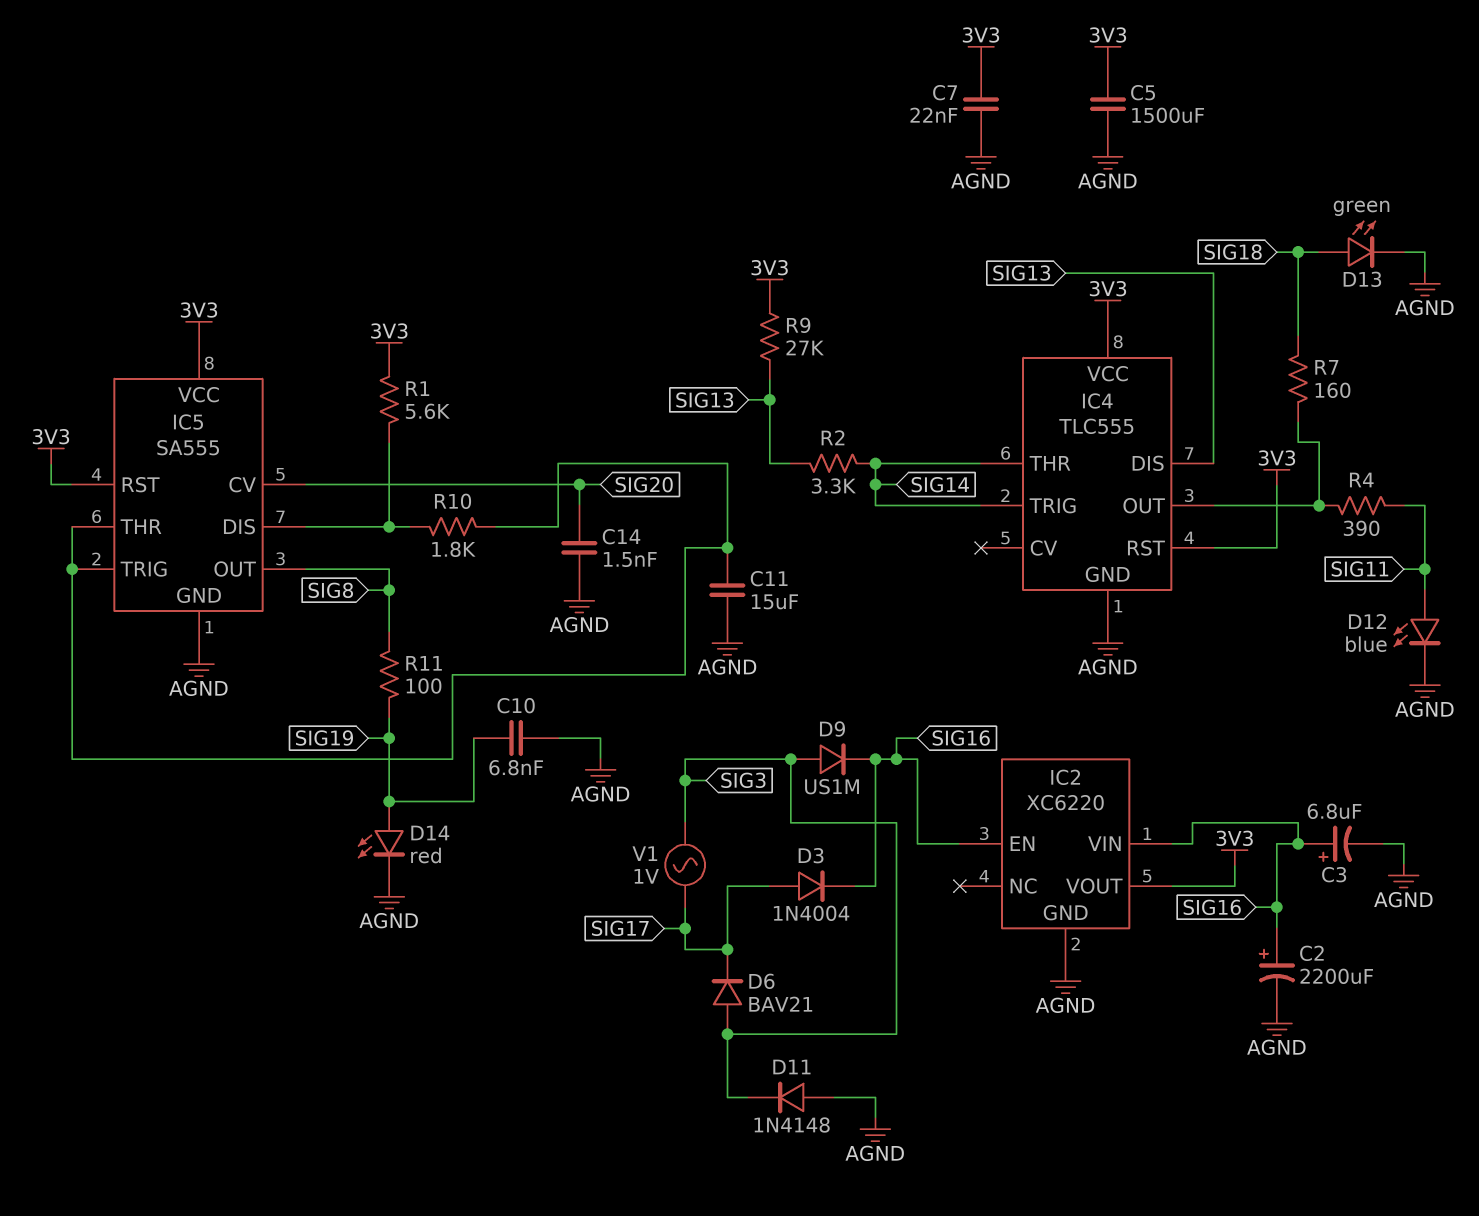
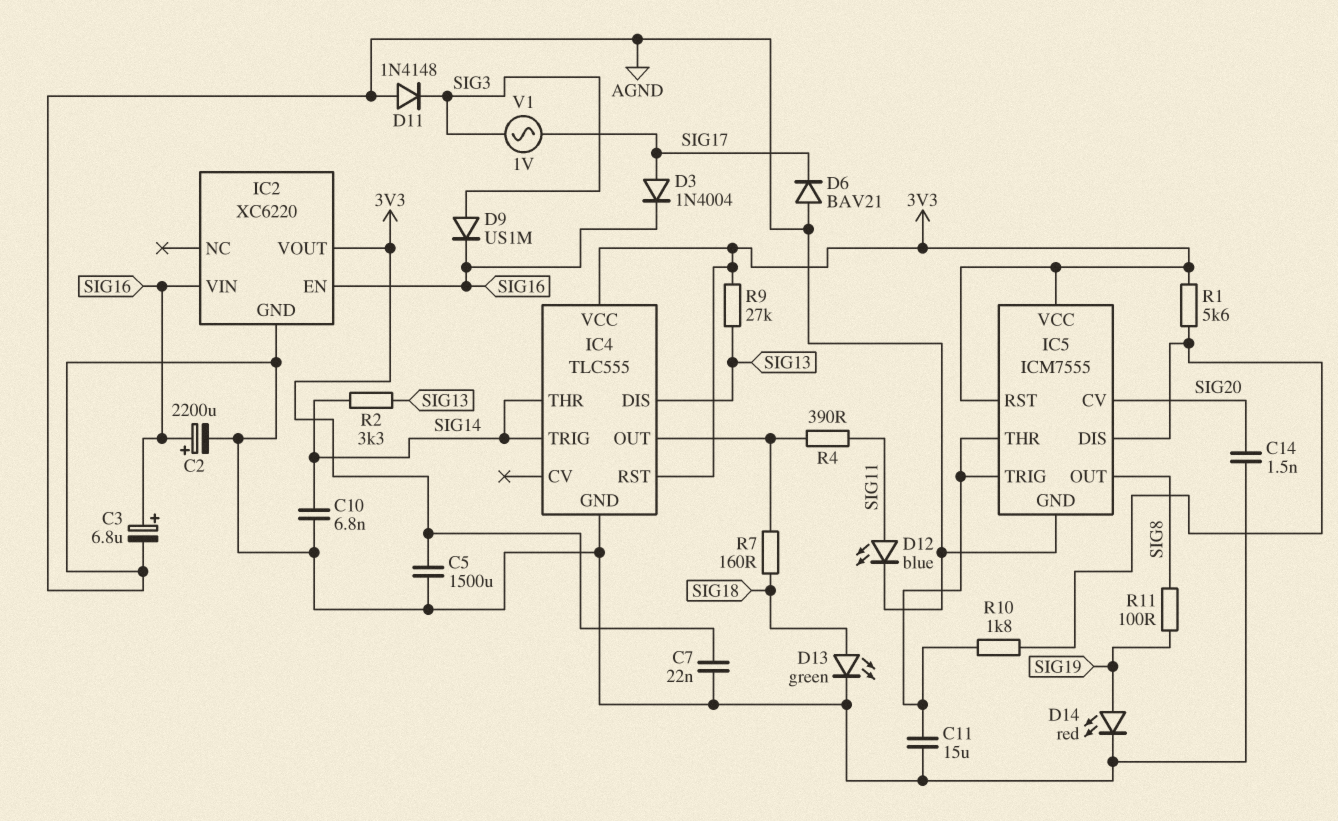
C10: 6.8nF (AGND, SIG19) -> 6.8nF (AGND, SIG14)
D6: diode BAV21 (A SIG3, K SIG17) -> diode BAV21 (A AGND, K SIG17)
IC5: SA555 -> ICM7555

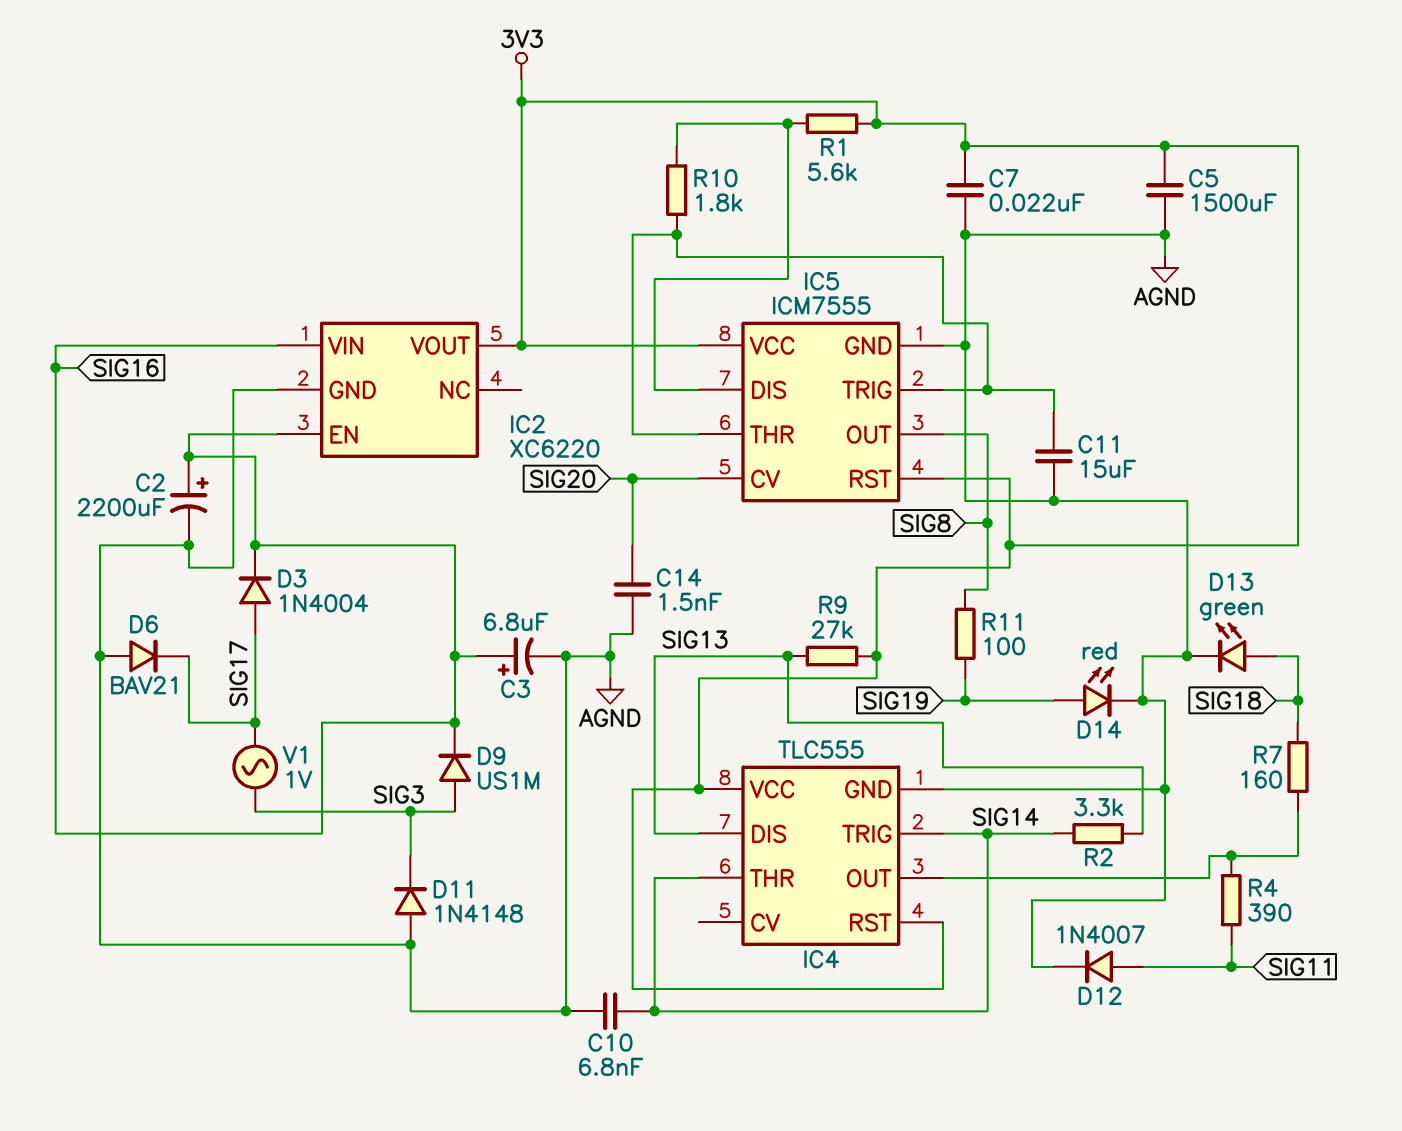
D12: LED blue (A SIG11, K AGND) -> diode 1N4007 (A SIG11, K AGND)

